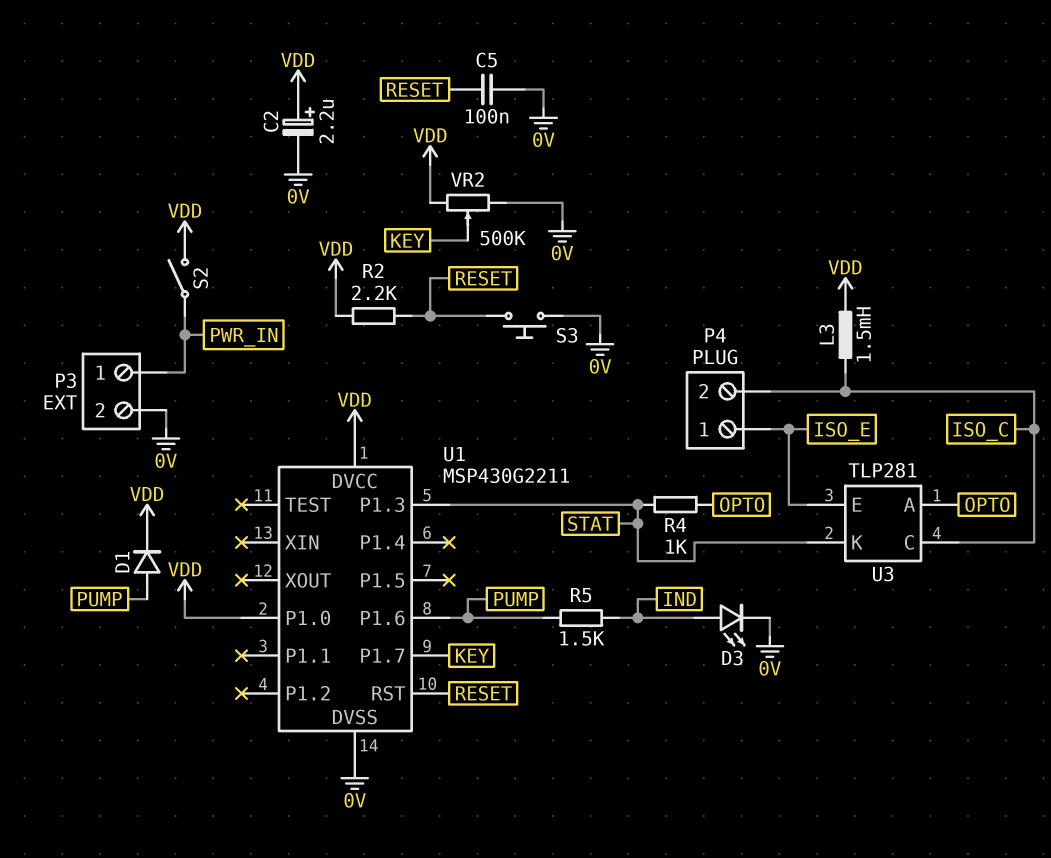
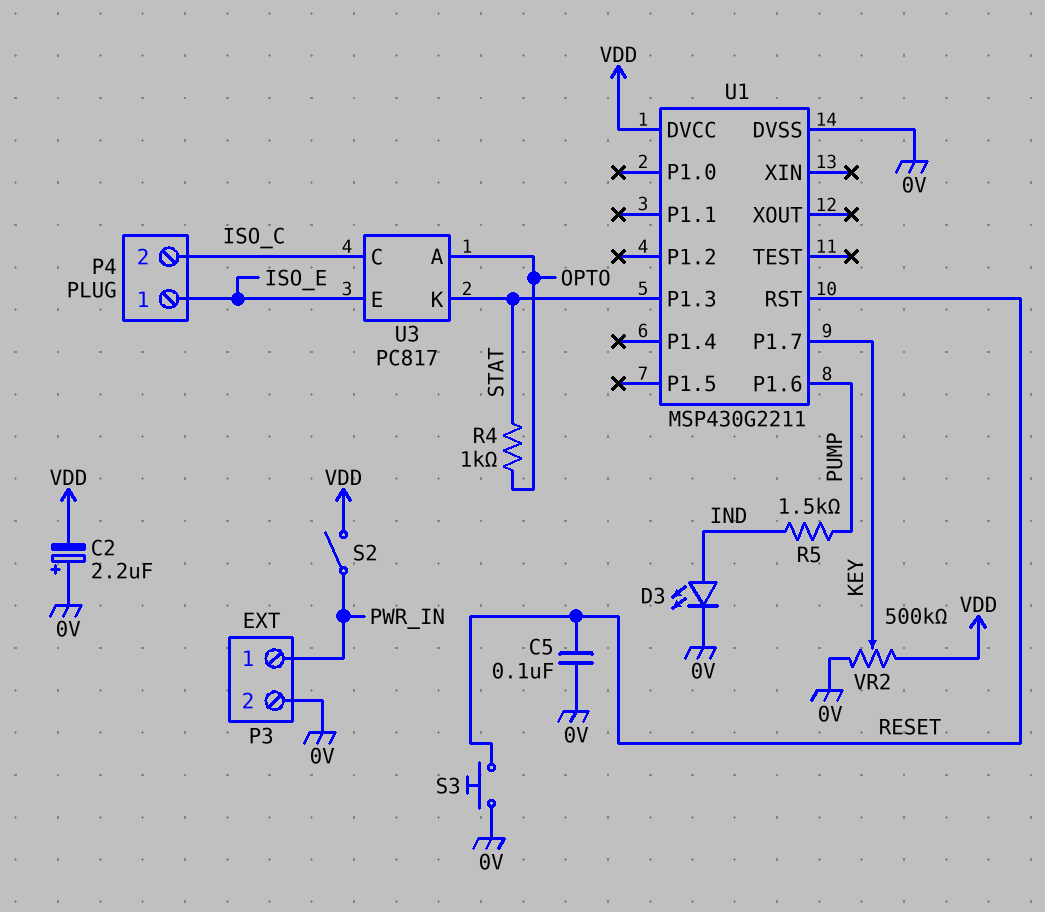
C2: 2.2uF (plus VDD, minus 0V) -> 2.2uF (plus 0V, minus VDD)
D1: diode (A PUMP, K VDD) -> none
L3: 1.5mH (ISO_C, VDD) -> none
R2: 2.2k (RESET, VDD) -> none
U1 pin P1.0: VDD -> none
U3: TLP281 -> PC817

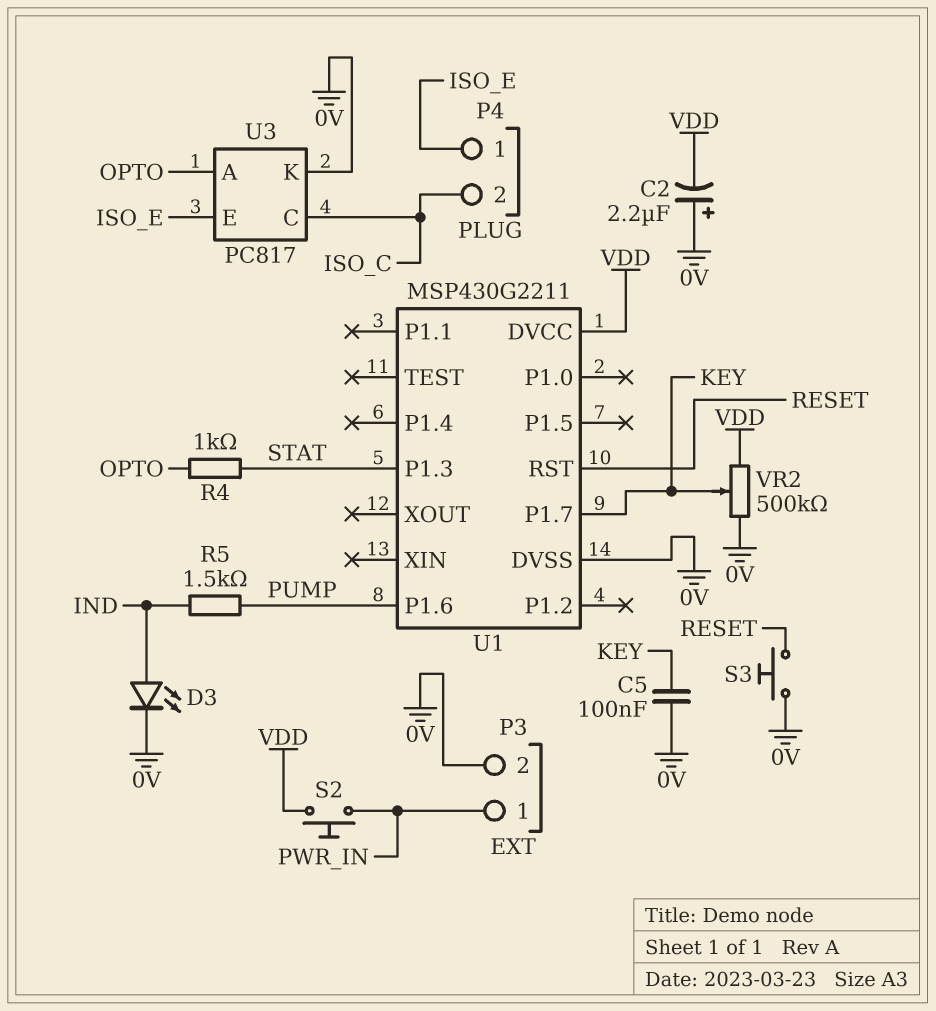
C5: 100nF (0V, RESET) -> 100nF (0V, KEY)
S2: switch (PWR_IN, VDD) -> button (PWR_IN, VDD)
U3 pin K: STAT -> 0V

